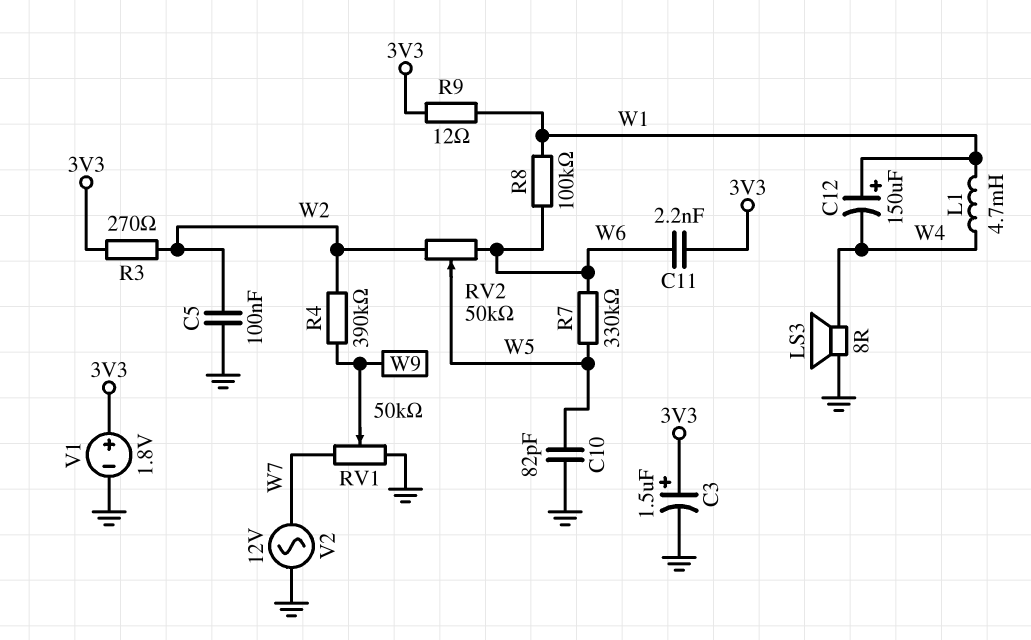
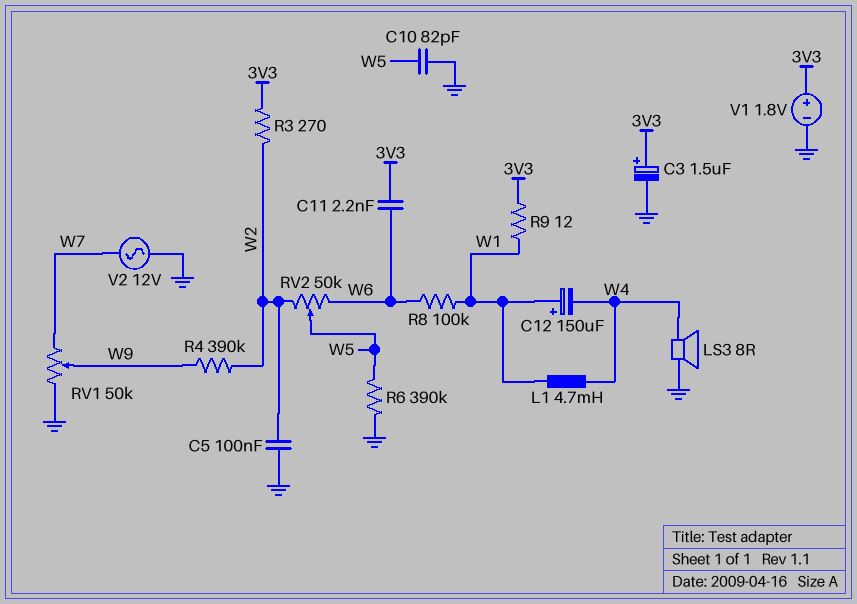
R6: none -> 390k (GND, W5)
R7: 330k (W5, W6) -> none

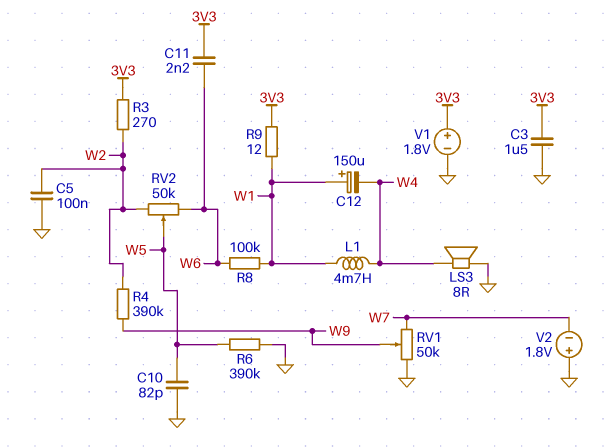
C3: 1.5uF (plus 3V3, minus GND) -> 1.5uF (3V3, GND)
V2: AC 12V (GND, W7) -> 1.8V (plus GND, minus W7)

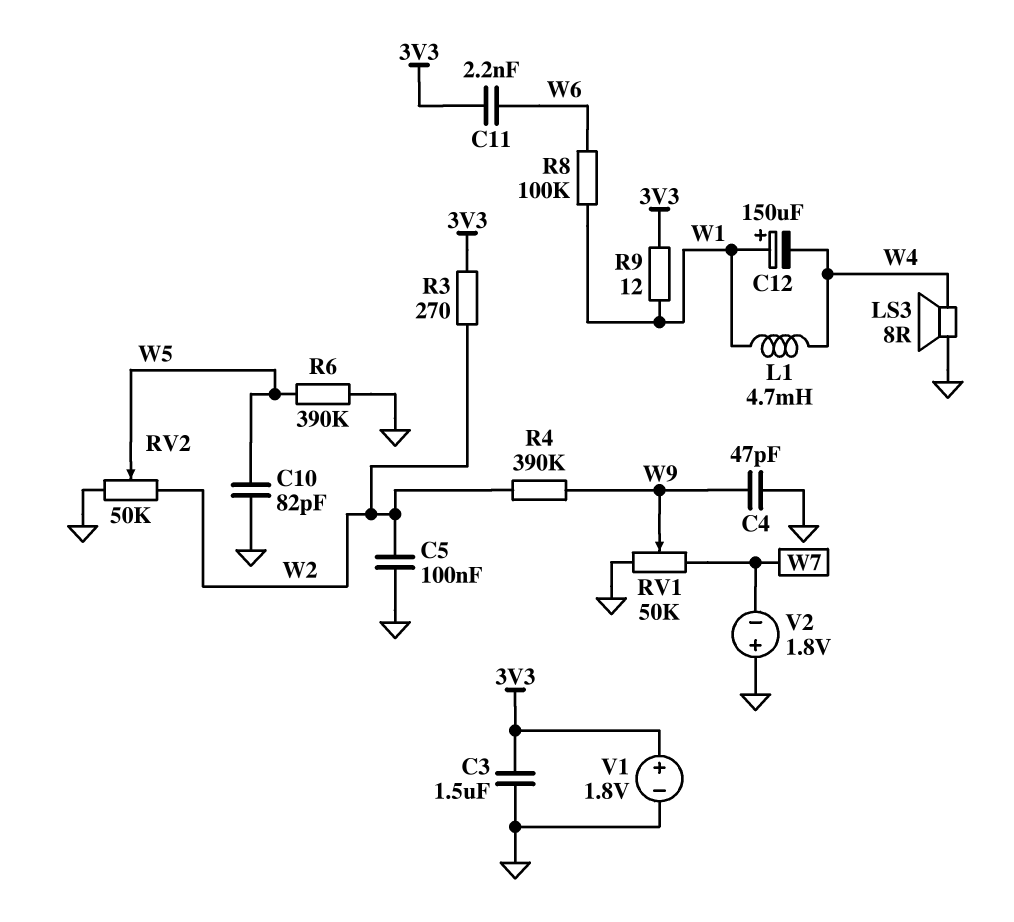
C4: none -> 47pF (GND, W9)
RV2: 50k (W2, W6, wiper W5) -> 50k (GND, W2, wiper W5)

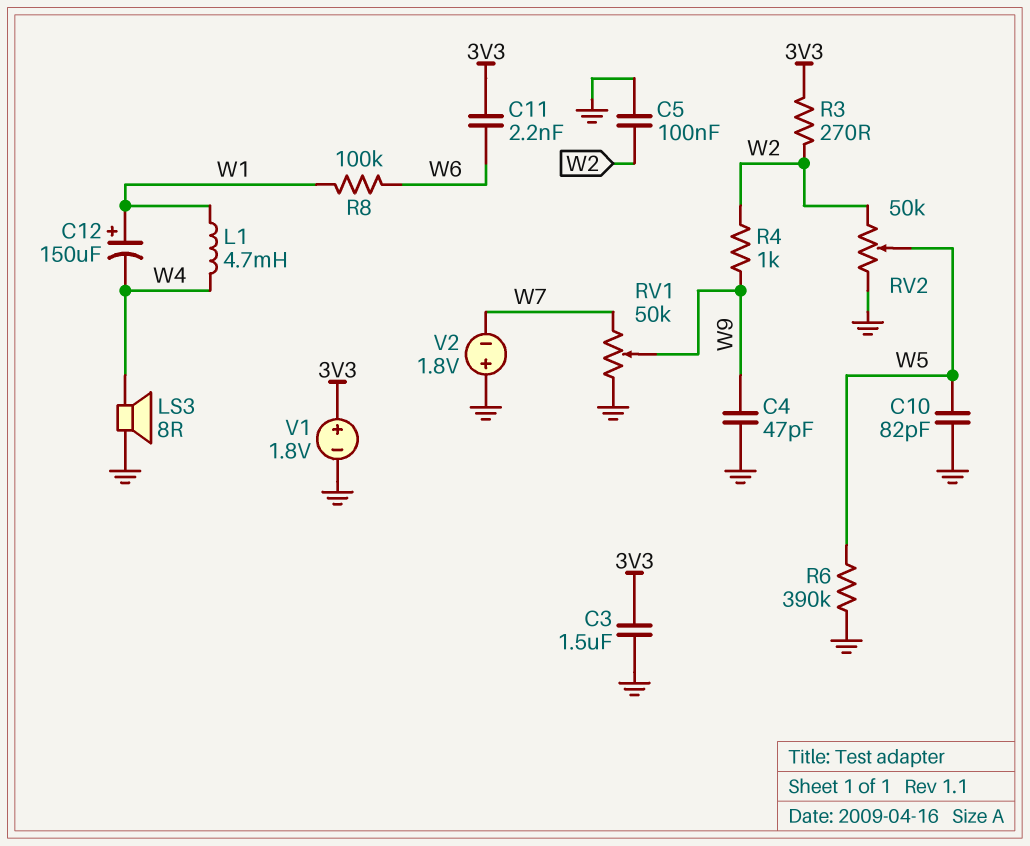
R4: 390k (W2, W9) -> 1k (W2, W9)
R9: 12 (3V3, W1) -> none

